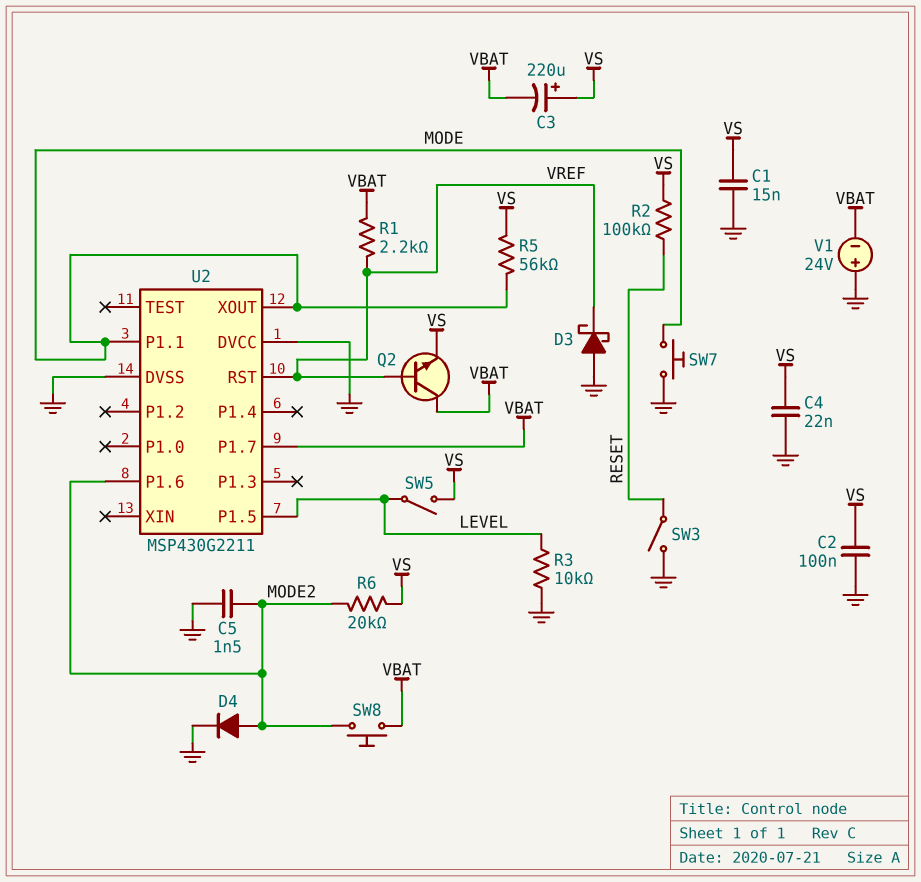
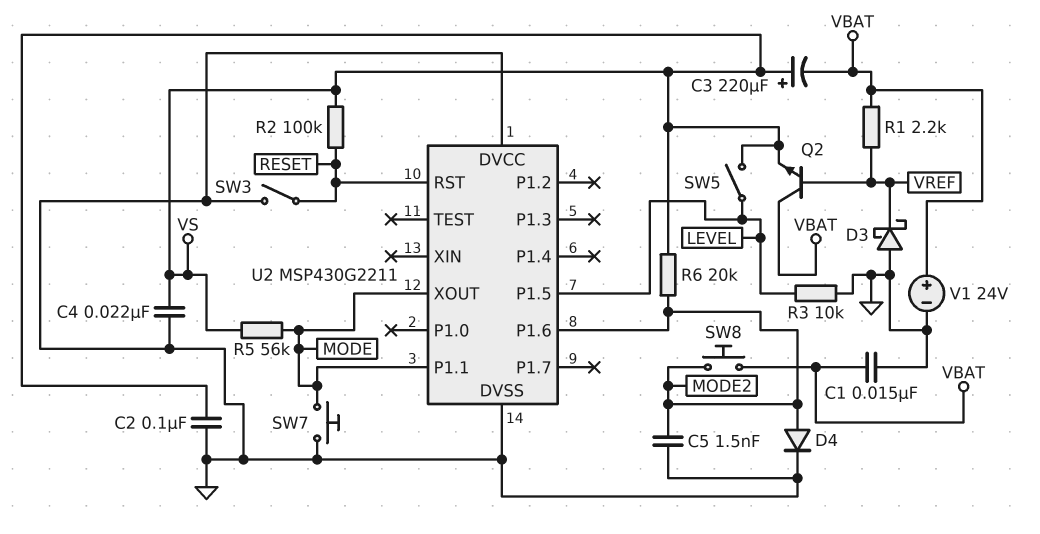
C1: 15nF (GND, VS) -> 15nF (GND, VBAT)
U2 pin P1.7: VBAT -> none
U2 pin RST: VREF -> RESET
V1: 24V (plus GND, minus VBAT) -> 24V (plus VBAT, minus GND)

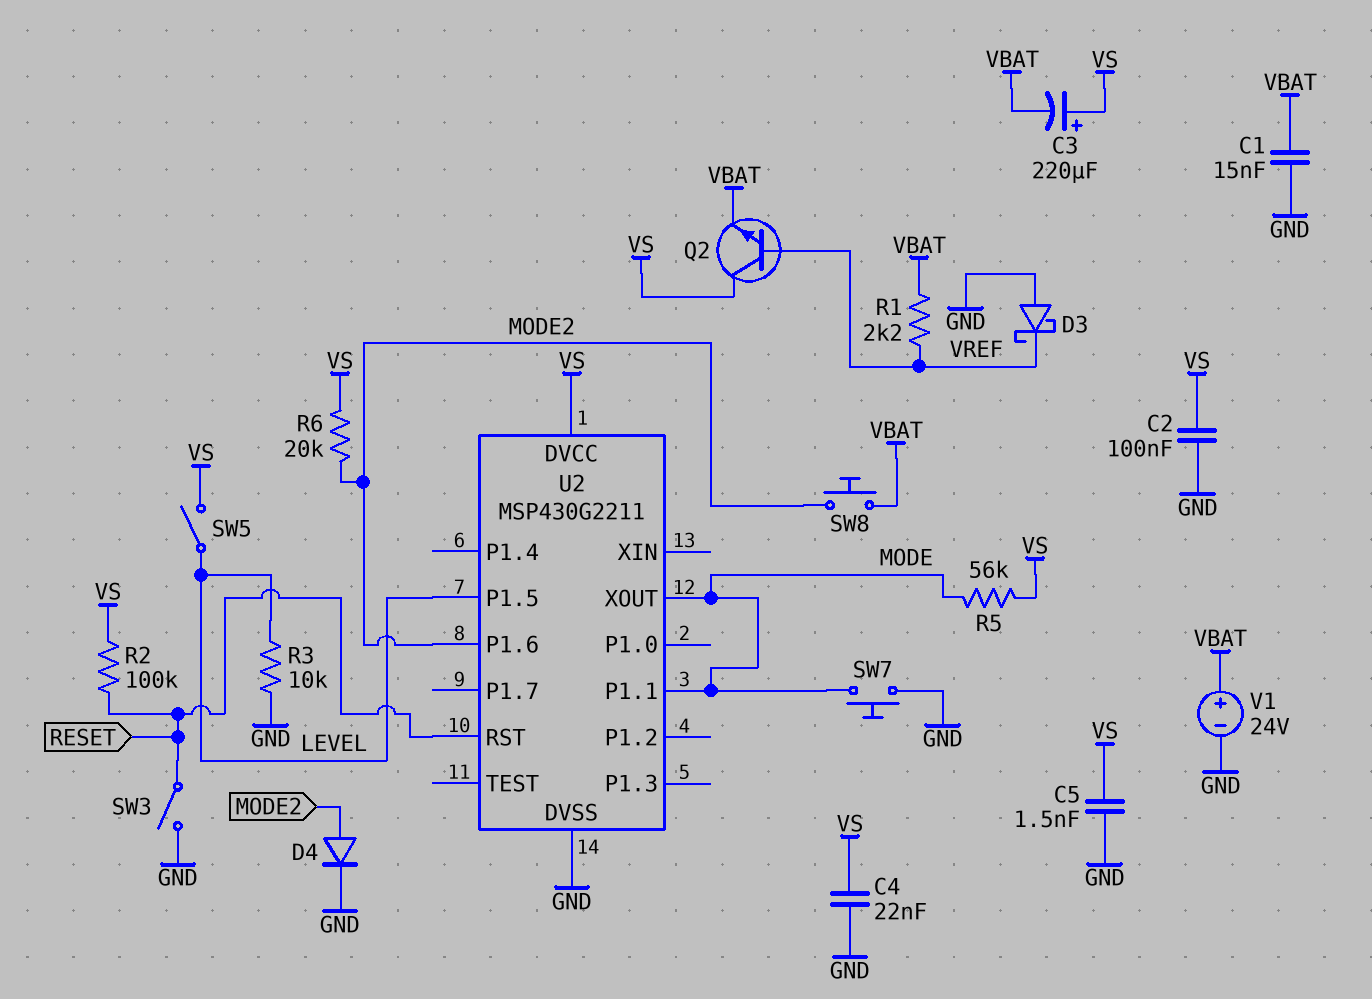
C5: 1.5nF (GND, MODE2) -> 1.5nF (GND, VS)
Q2: NPN (B VREF, C VBAT, E VS) -> NPN (B VREF, C VS, E VBAT)
U2 pin DVCC: GND -> VS

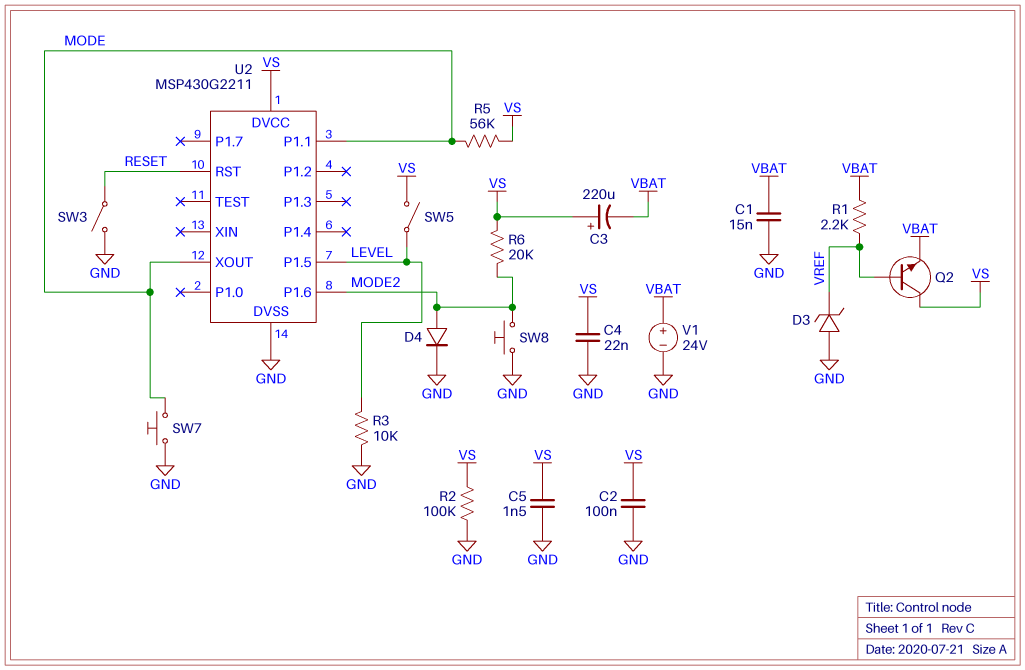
D3: schottky (A GND, K VREF) -> zener (A GND, K VREF)
R2: 100k (RESET, VS) -> 100k (GND, VS)
SW8: button (MODE2, VBAT) -> button (GND, MODE2)

